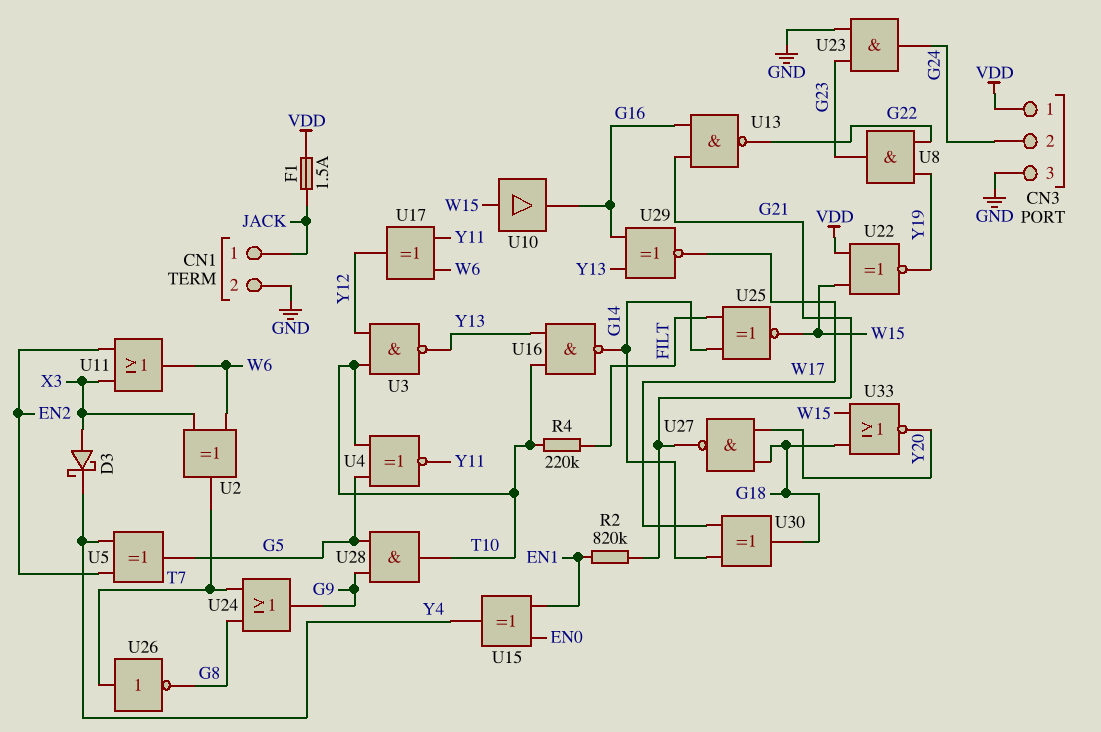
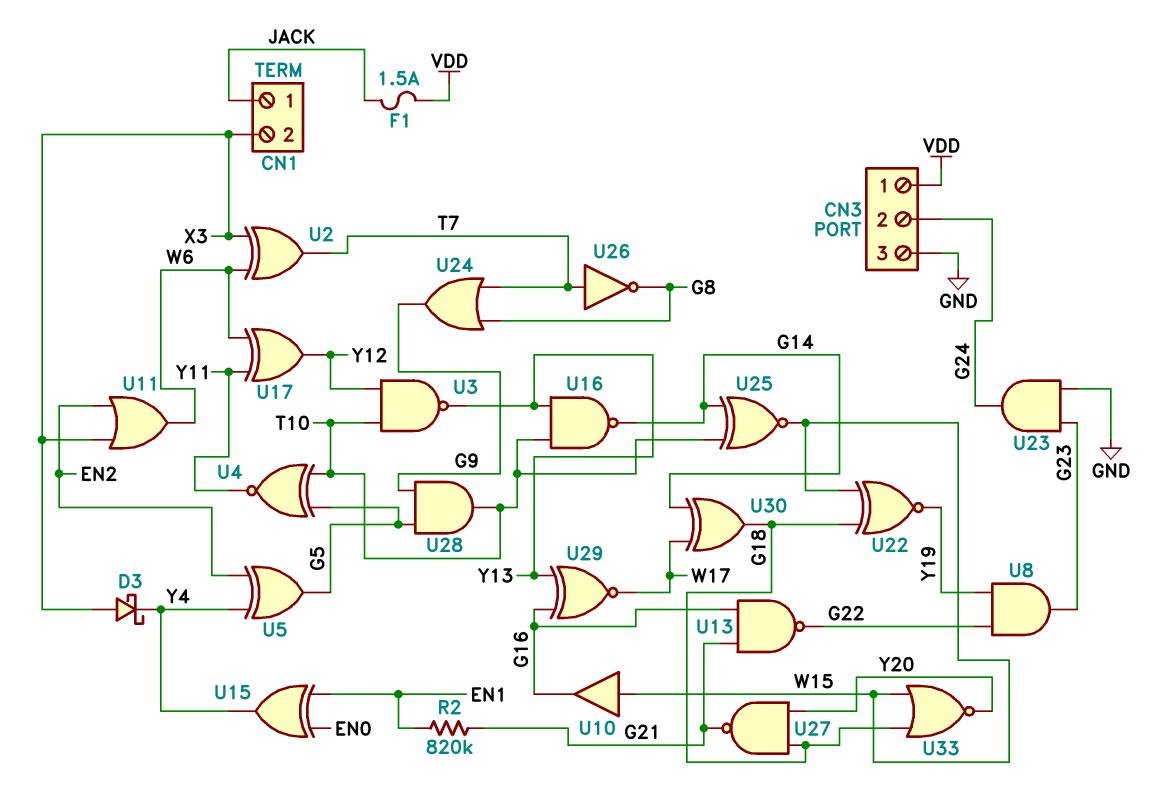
CN1 pin 2: GND -> X3
R4: 220k (FILT, T10) -> none
U22: XNOR (in VDD, in W15, out Y19) -> XNOR (in G18, in W15, out Y19)
U25: XNOR (in FILT, in G14, out W15) -> XNOR (in G14, in T10, out W15)

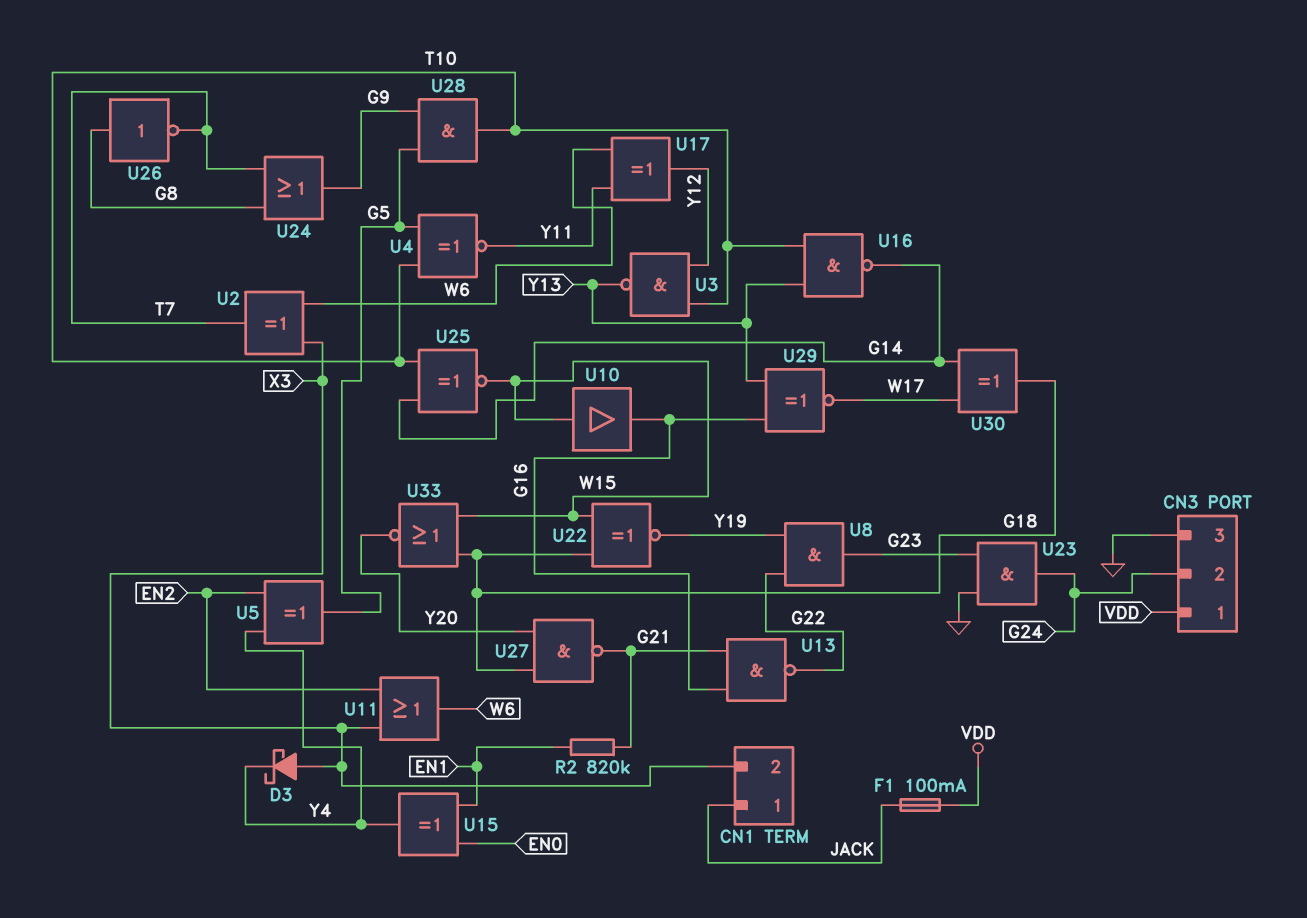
F1: 1.5A (JACK, VDD) -> 100mA (JACK, VDD)
U26: NOT (in T7, out G8) -> NOT (in G8, out T7)

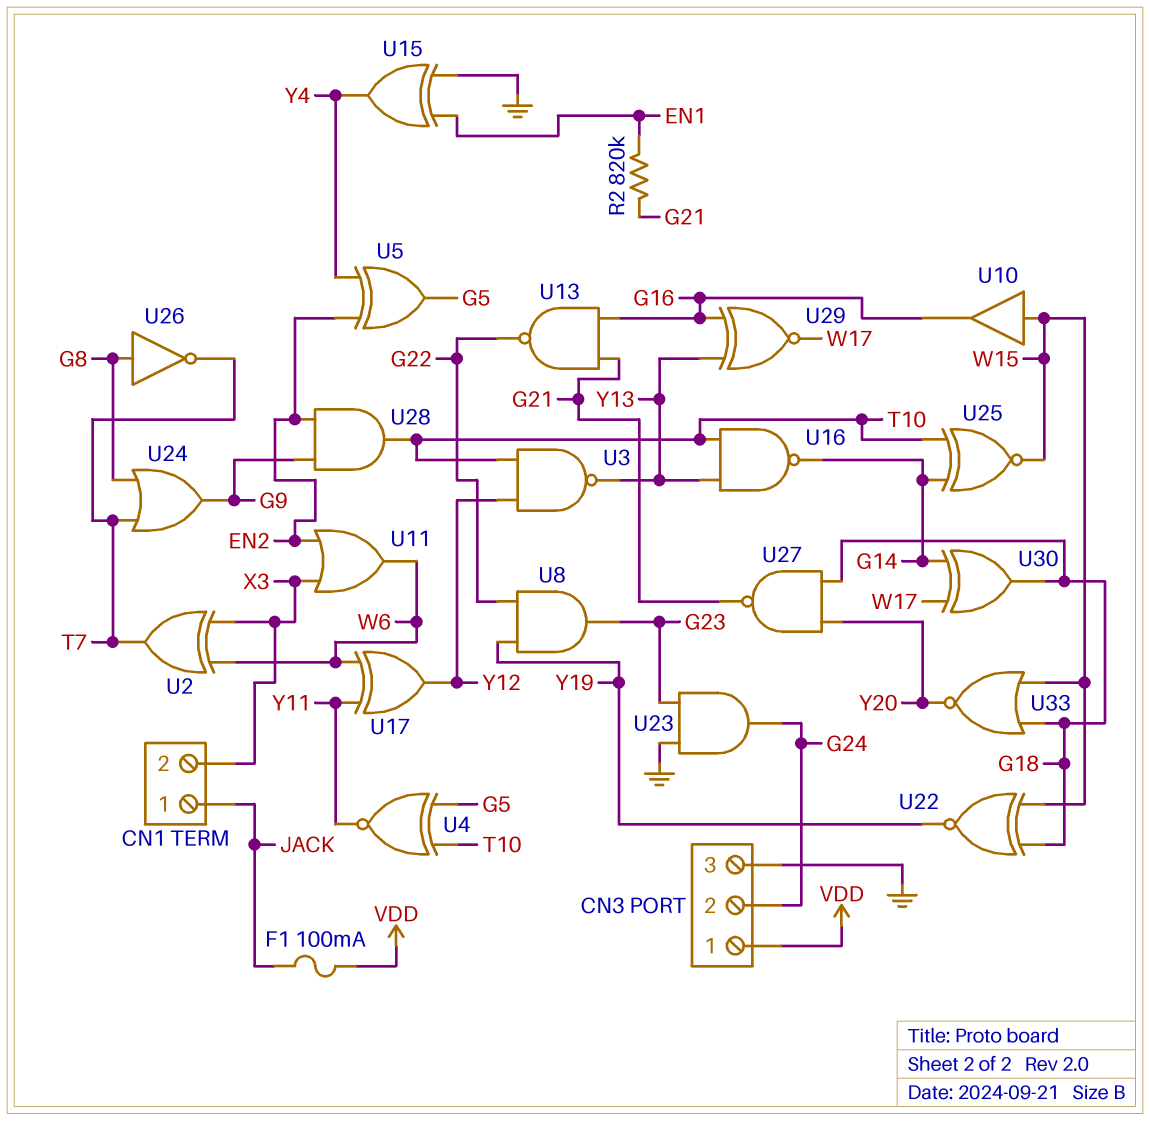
D3: schottky (A X3, K Y4) -> none
U15: XOR (in EN0, in EN1, out Y4) -> XOR (in EN1, in GND, out Y4)
U28: AND (in G5, in G9, out T10) -> AND (in EN2, in G9, out T10)

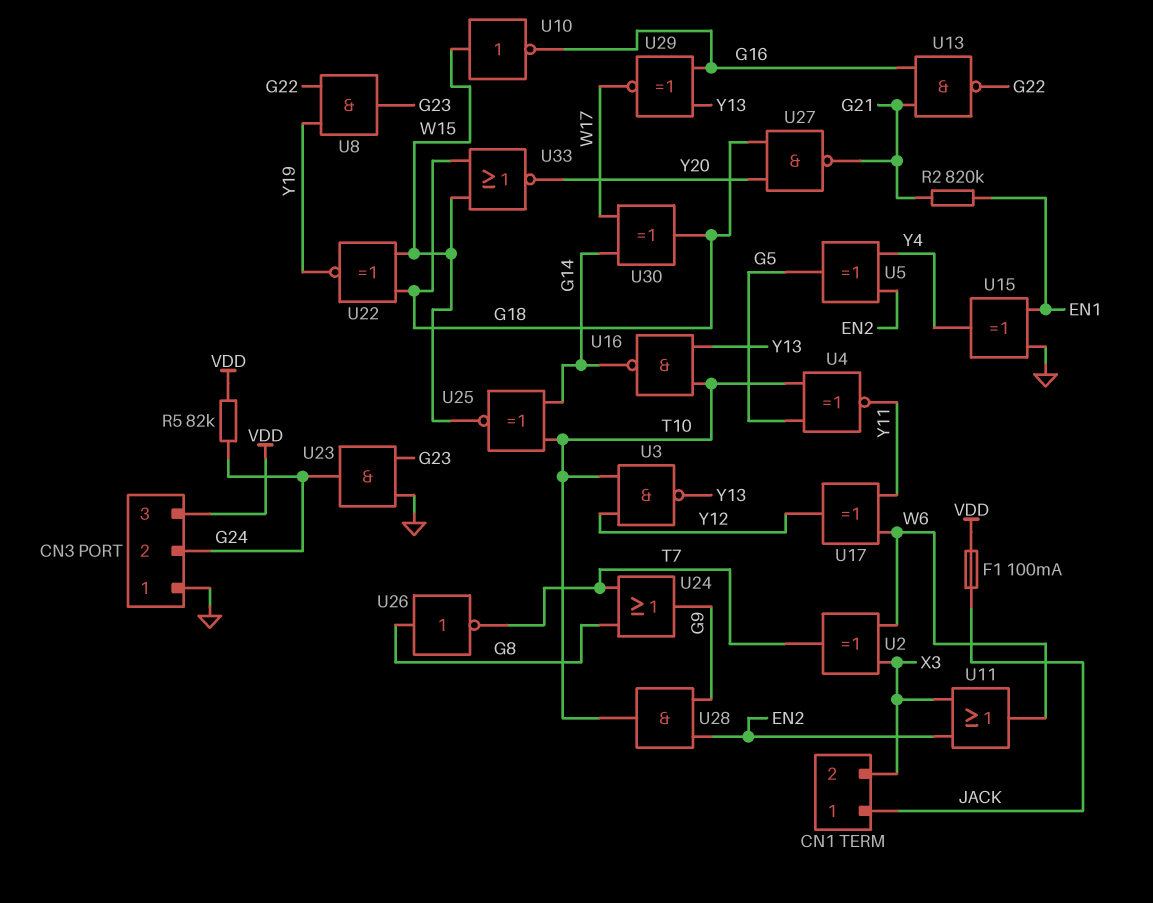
CN3 pin 1: VDD -> GND
CN3 pin 3: GND -> VDD
R5: none -> 82k (G24, VDD)
U10: buffer (in W15, out G16) -> NOT (in W15, out G16)

